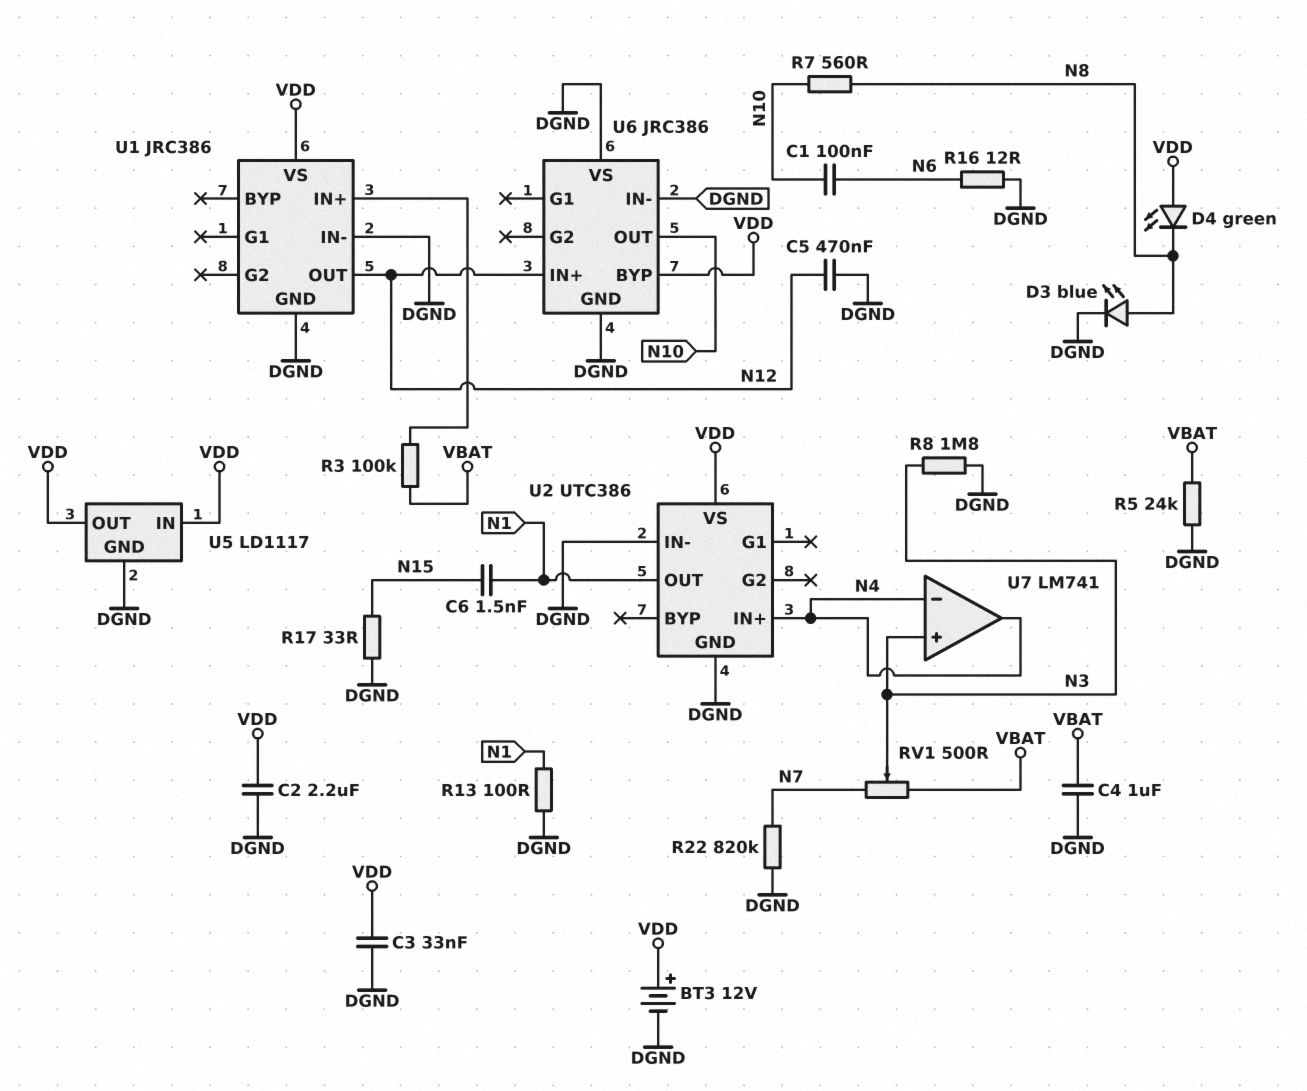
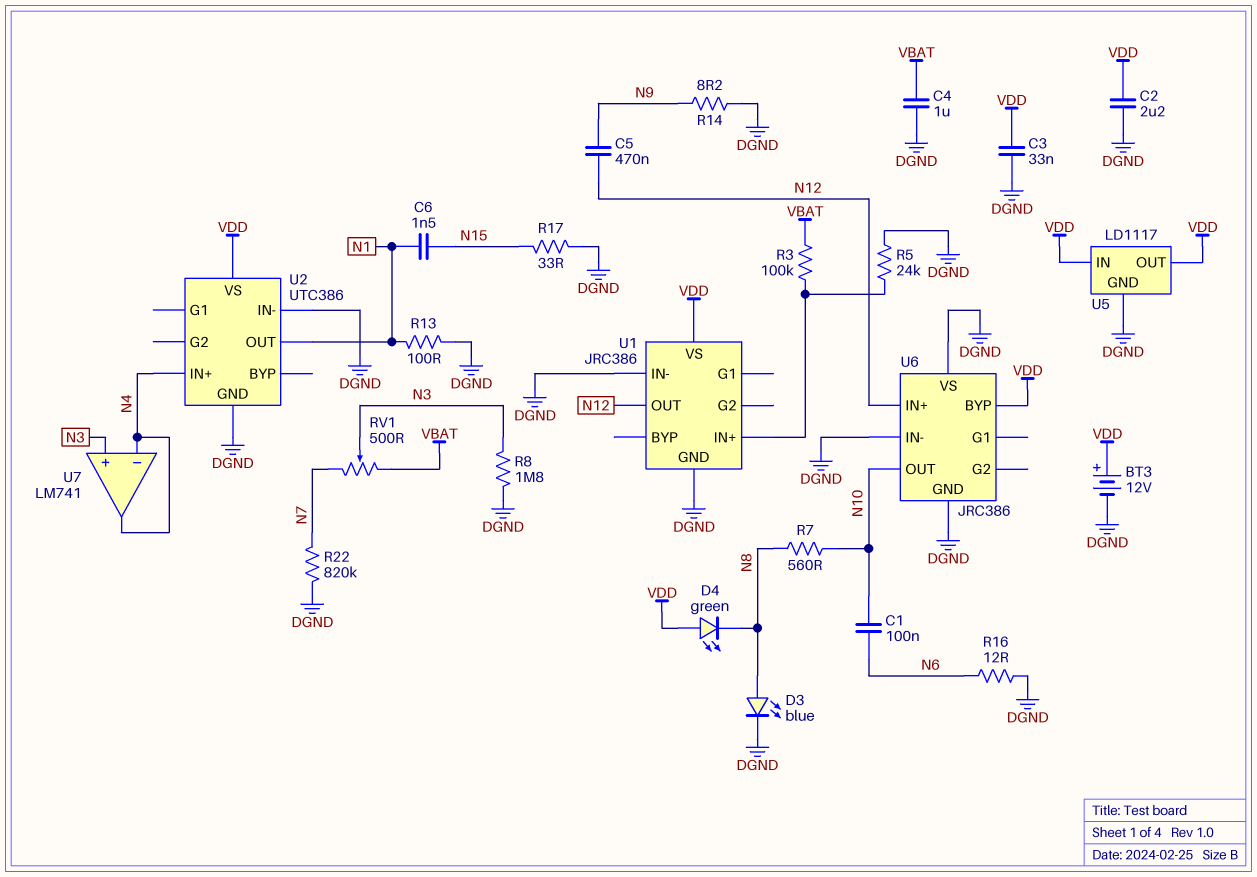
C5: 470nF (DGND, N12) -> 470nF (N9, N12)
R5: 24k (DGND, VBAT) -> 24k (DGND, U1/IN+)
R14: none -> 8.2 (DGND, N9)

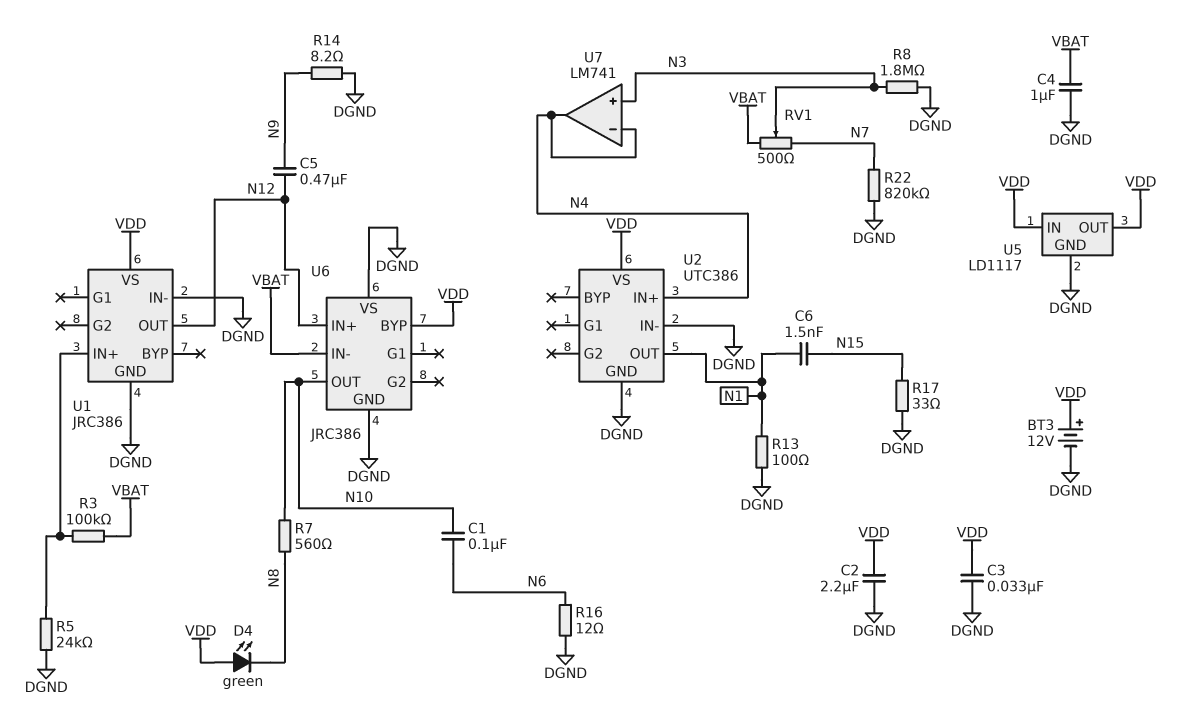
D3: LED blue (A N8, K DGND) -> none
U6 pin IN-: DGND -> VBAT

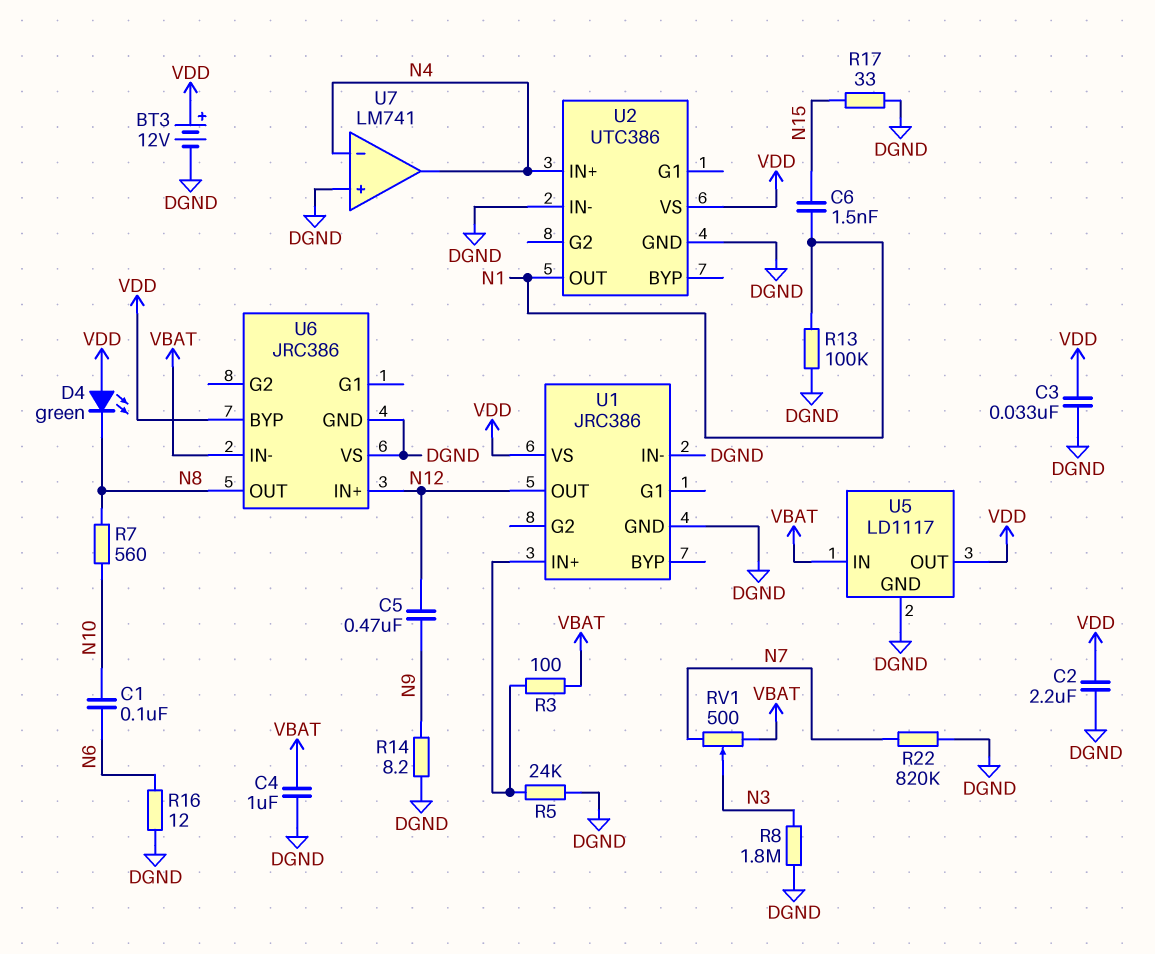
R3: 100k (U1/IN+, VBAT) -> 100 (U1/IN+, VBAT)
R13: 100 (DGND, N1) -> 100k (DGND, N1)
U5 pin IN: VDD -> VBAT
U6 pin OUT: N10 -> N8
U7 pin in+: N3 -> DGND

